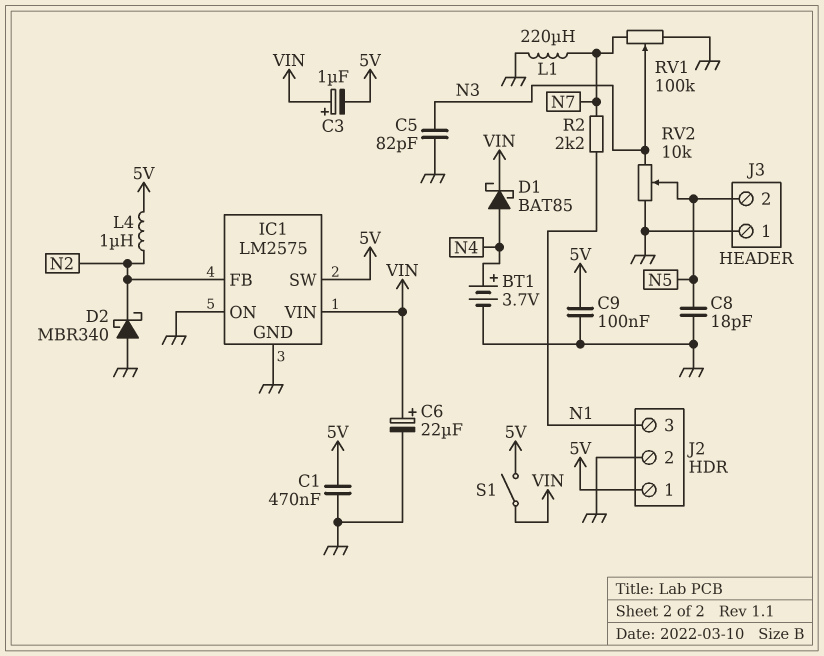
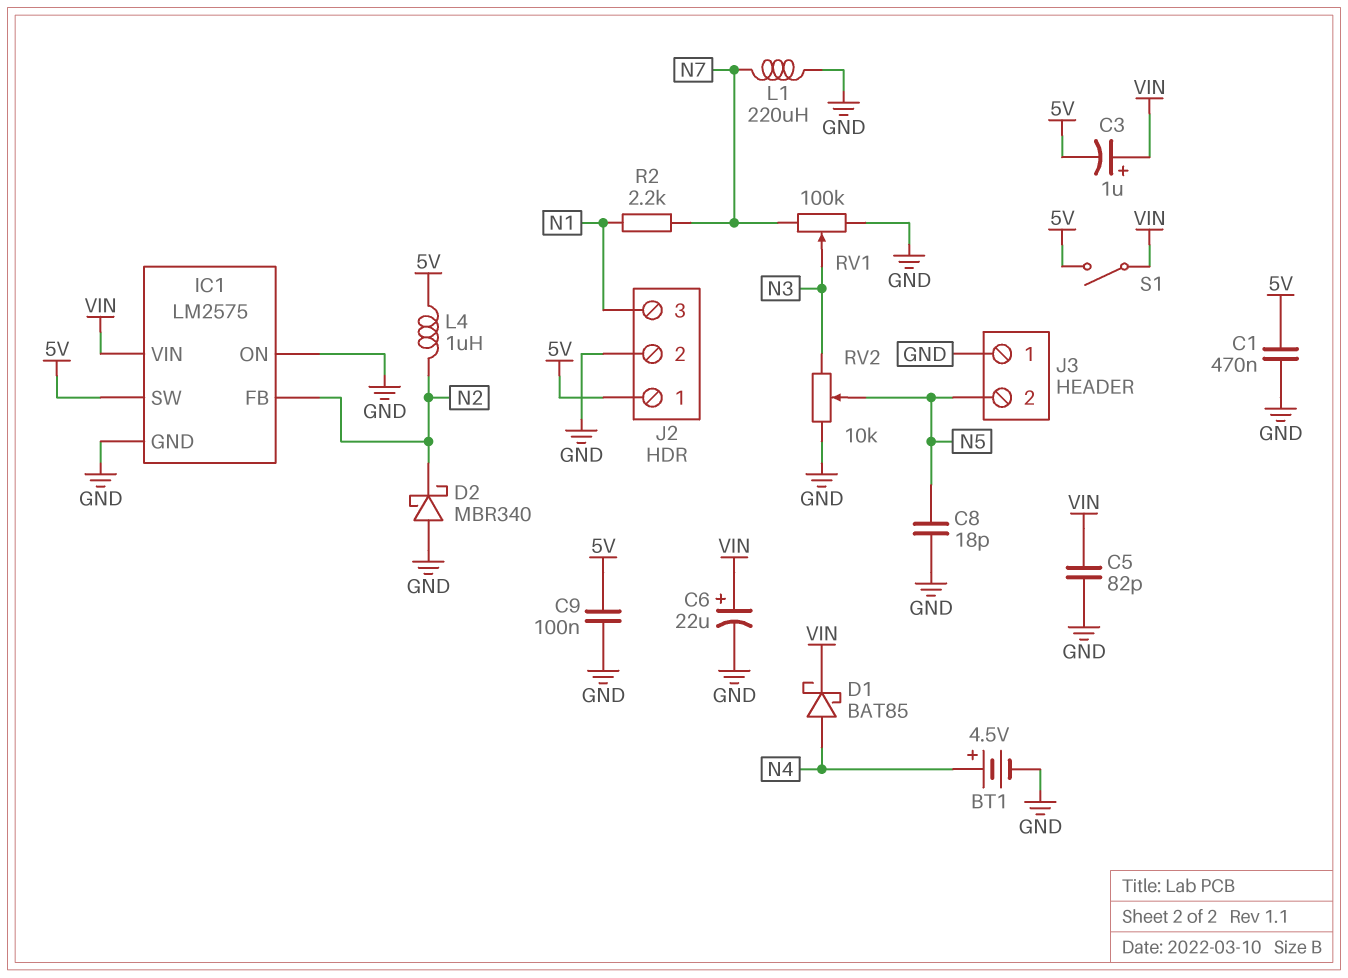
BT1: 3.7V (plus N4, minus GND) -> 4.5V (plus N4, minus GND)
C5: 82pF (GND, N3) -> 82pF (GND, VIN)

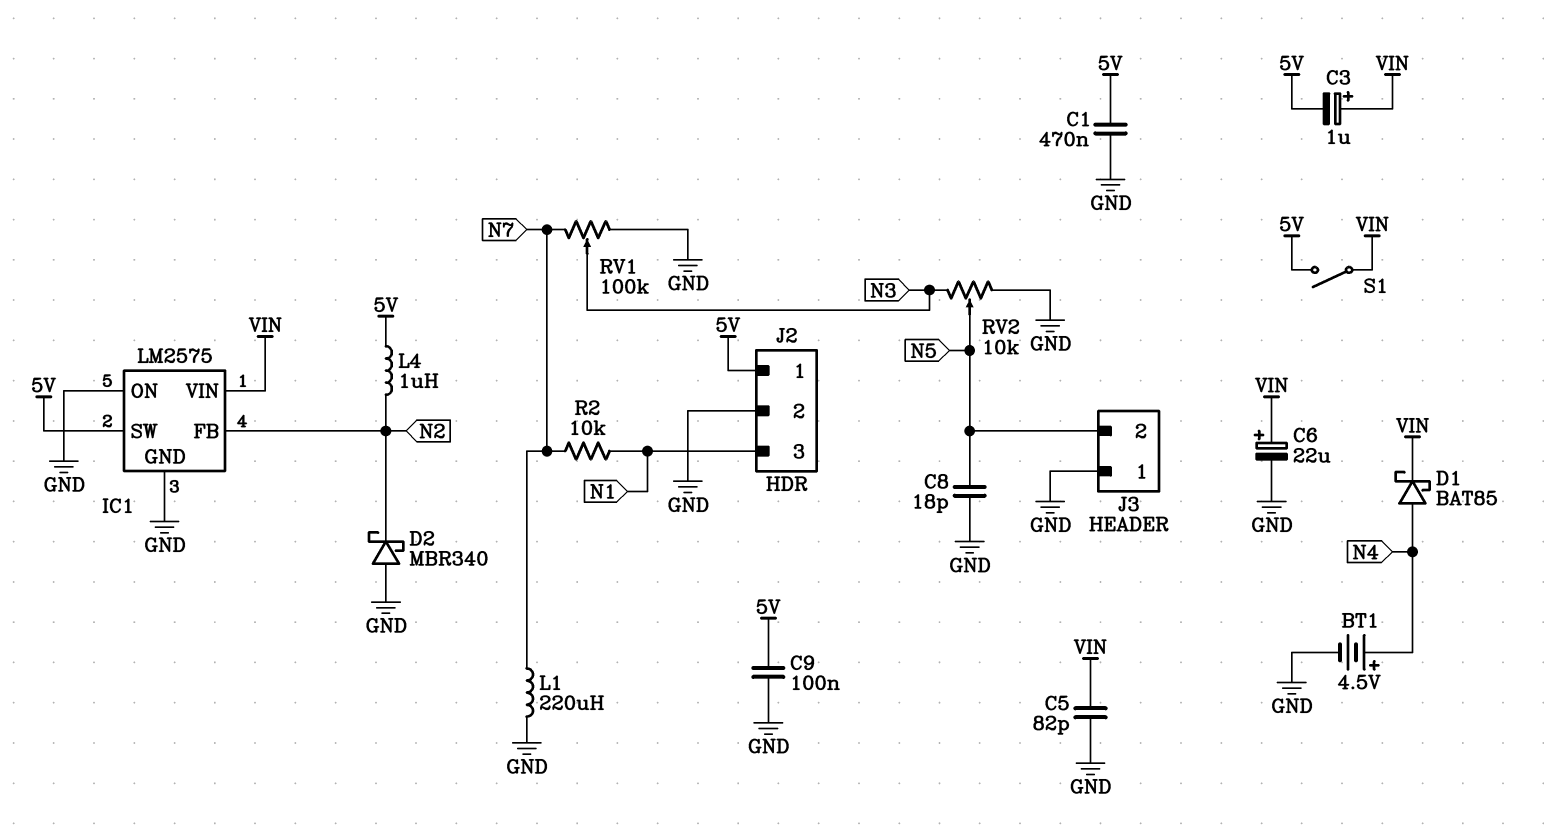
R2: 2.2k (N1, N7) -> 10k (N1, N7)

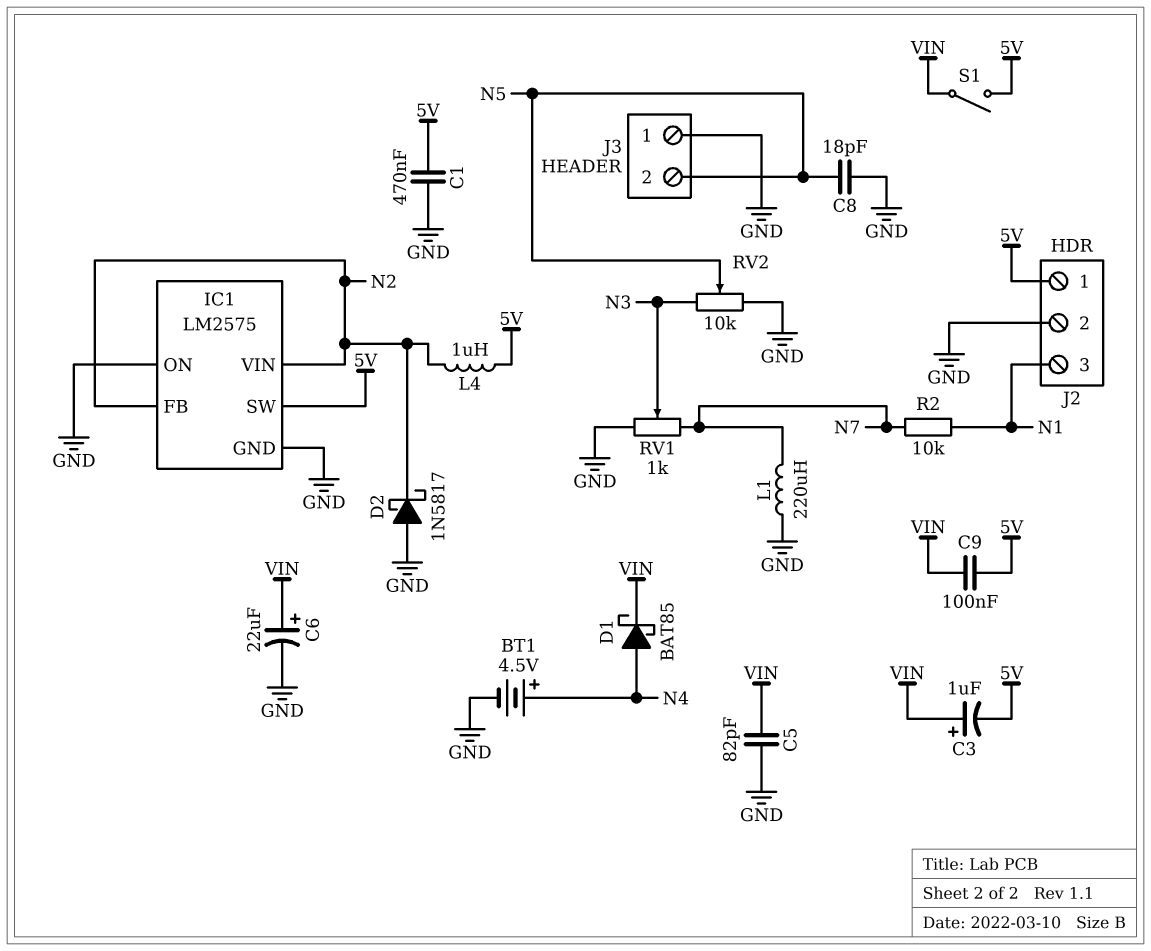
C9: 100nF (5V, GND) -> 100nF (5V, VIN)
D2: schottky MBR340 (A GND, K N2) -> schottky 1N5817 (A GND, K N2)
IC1 pin VIN: VIN -> N2
RV1: 100k (GND, N7, wiper N3) -> 1k (GND, N7, wiper N3)

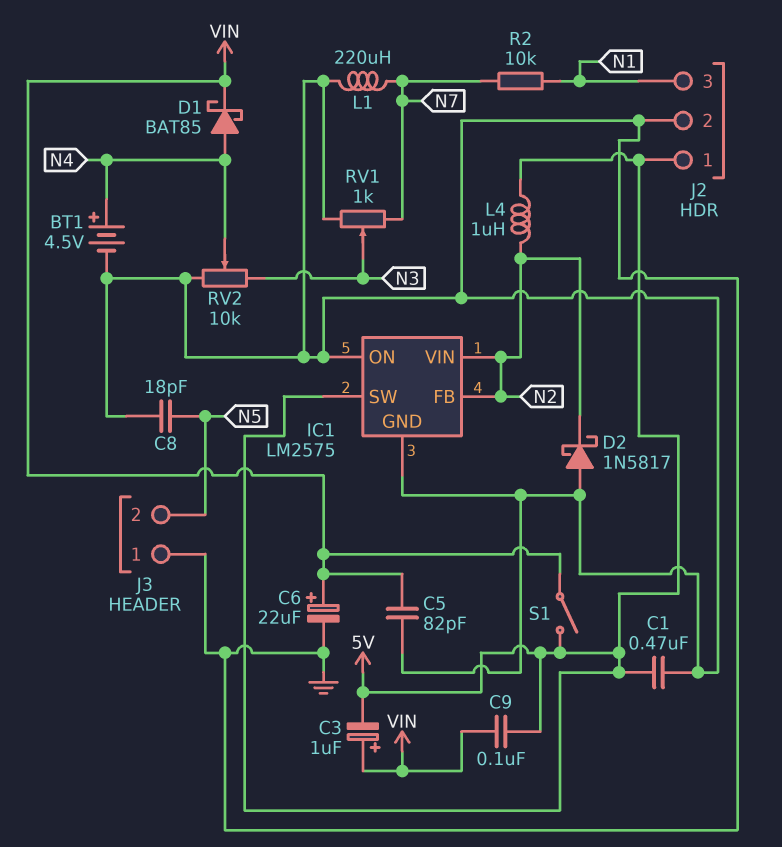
RV2: 10k (GND, N3, wiper N5) -> 10k (GND, N3, wiper N4)

